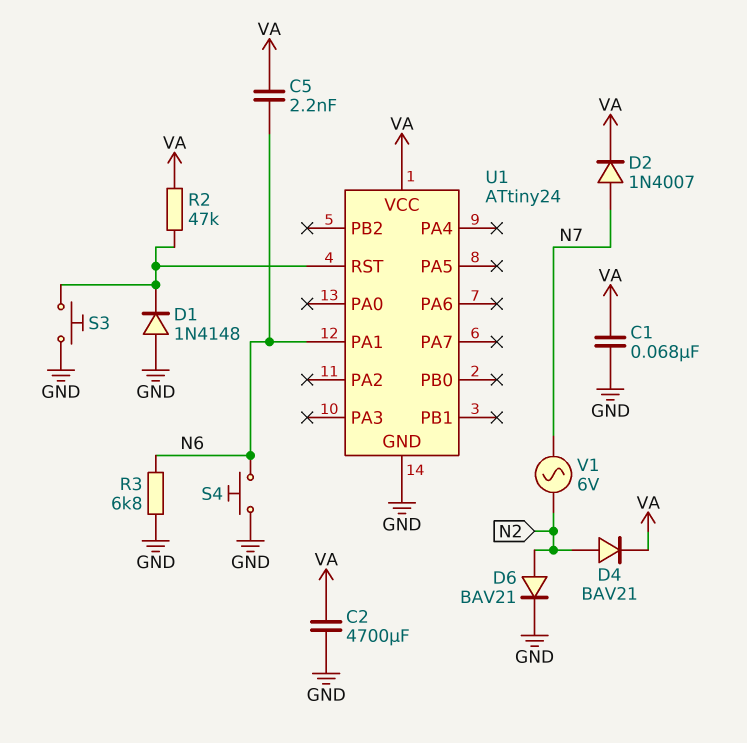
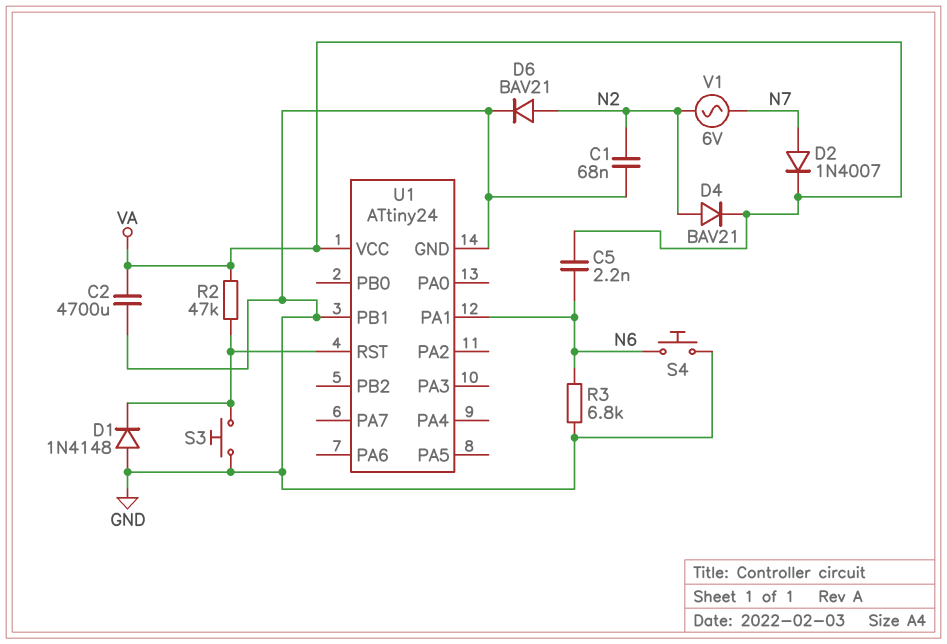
C1: 68nF (GND, VA) -> 68nF (GND, N2)
U1 pin PB1: none -> GND

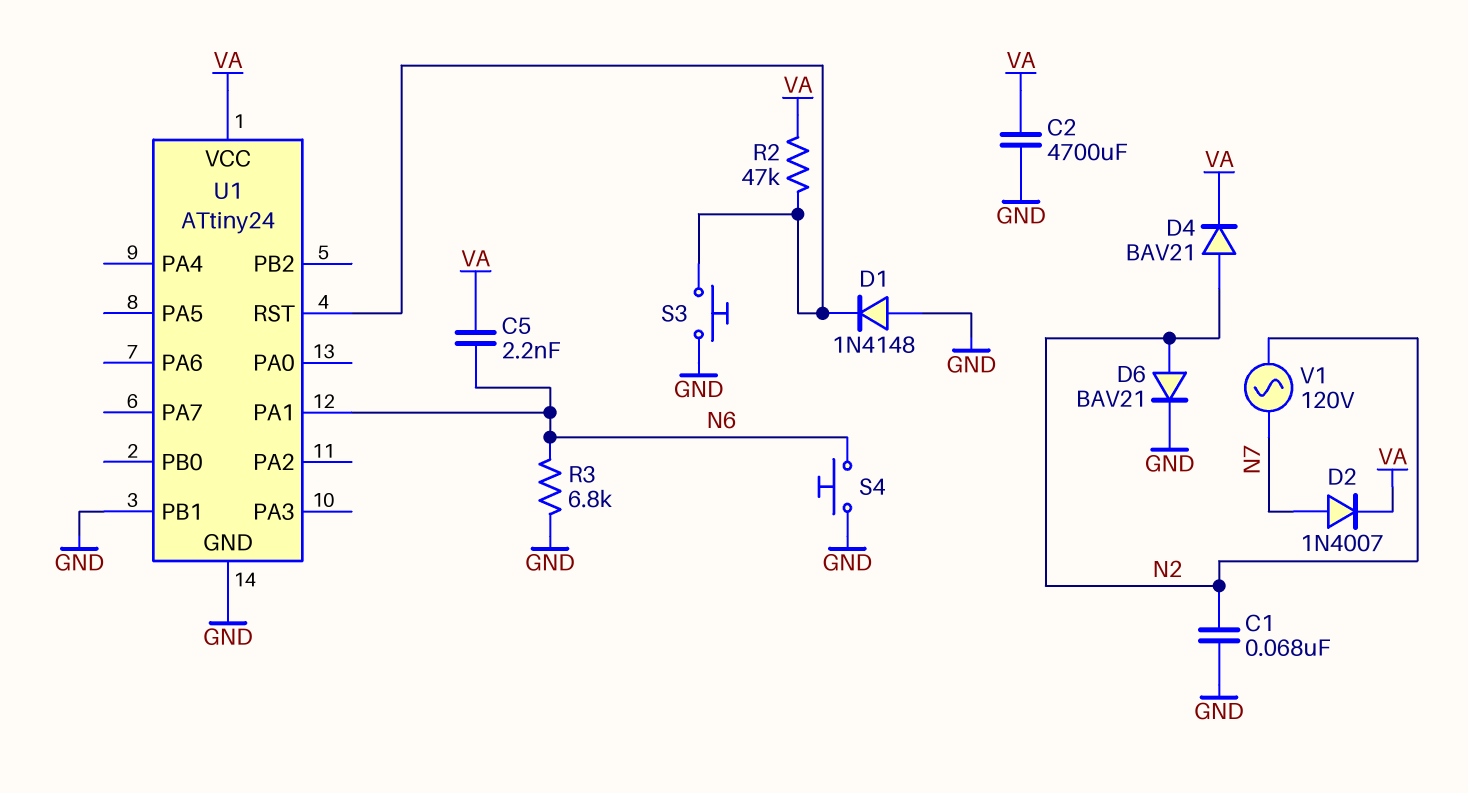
V1: AC 6V (N2, N7) -> AC 120V (N2, N7)

